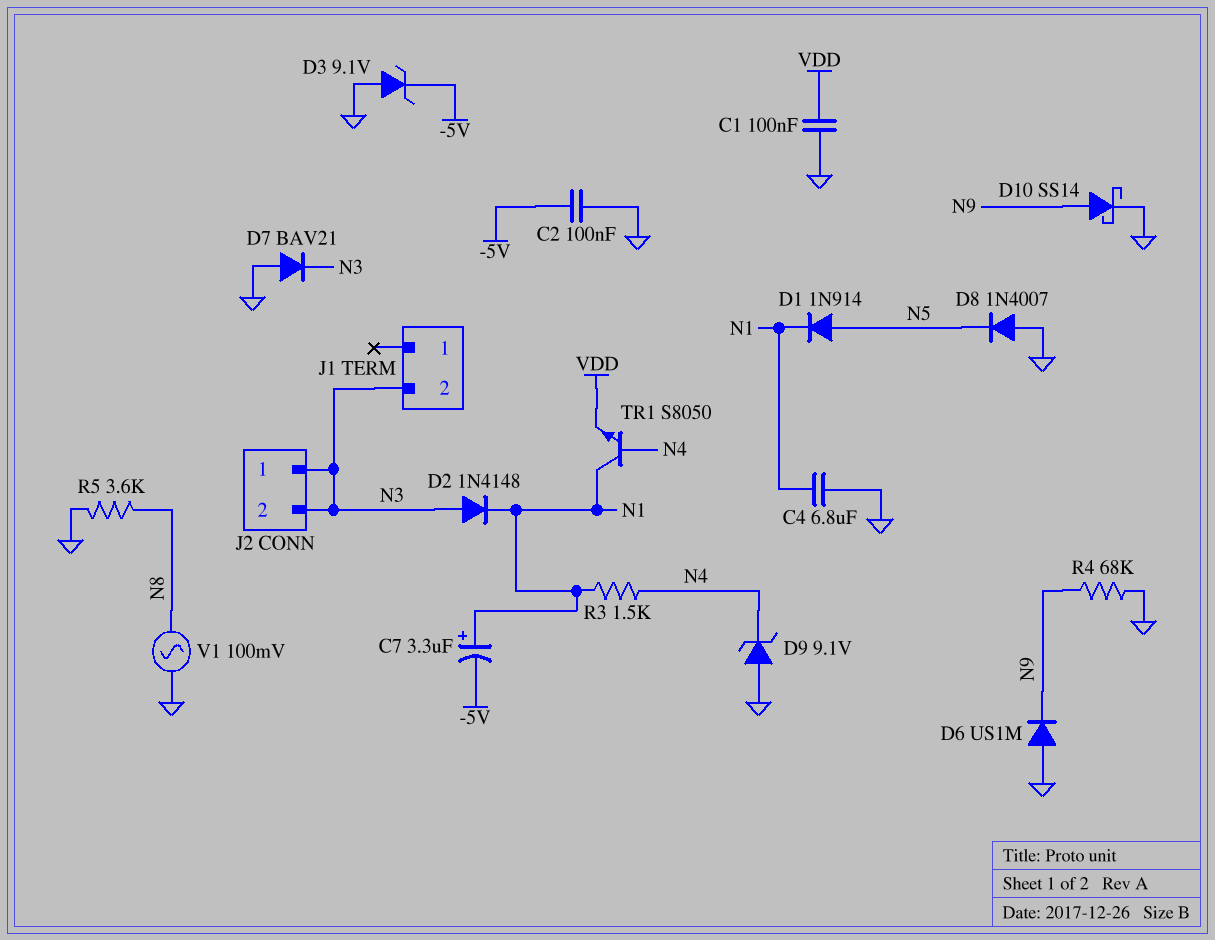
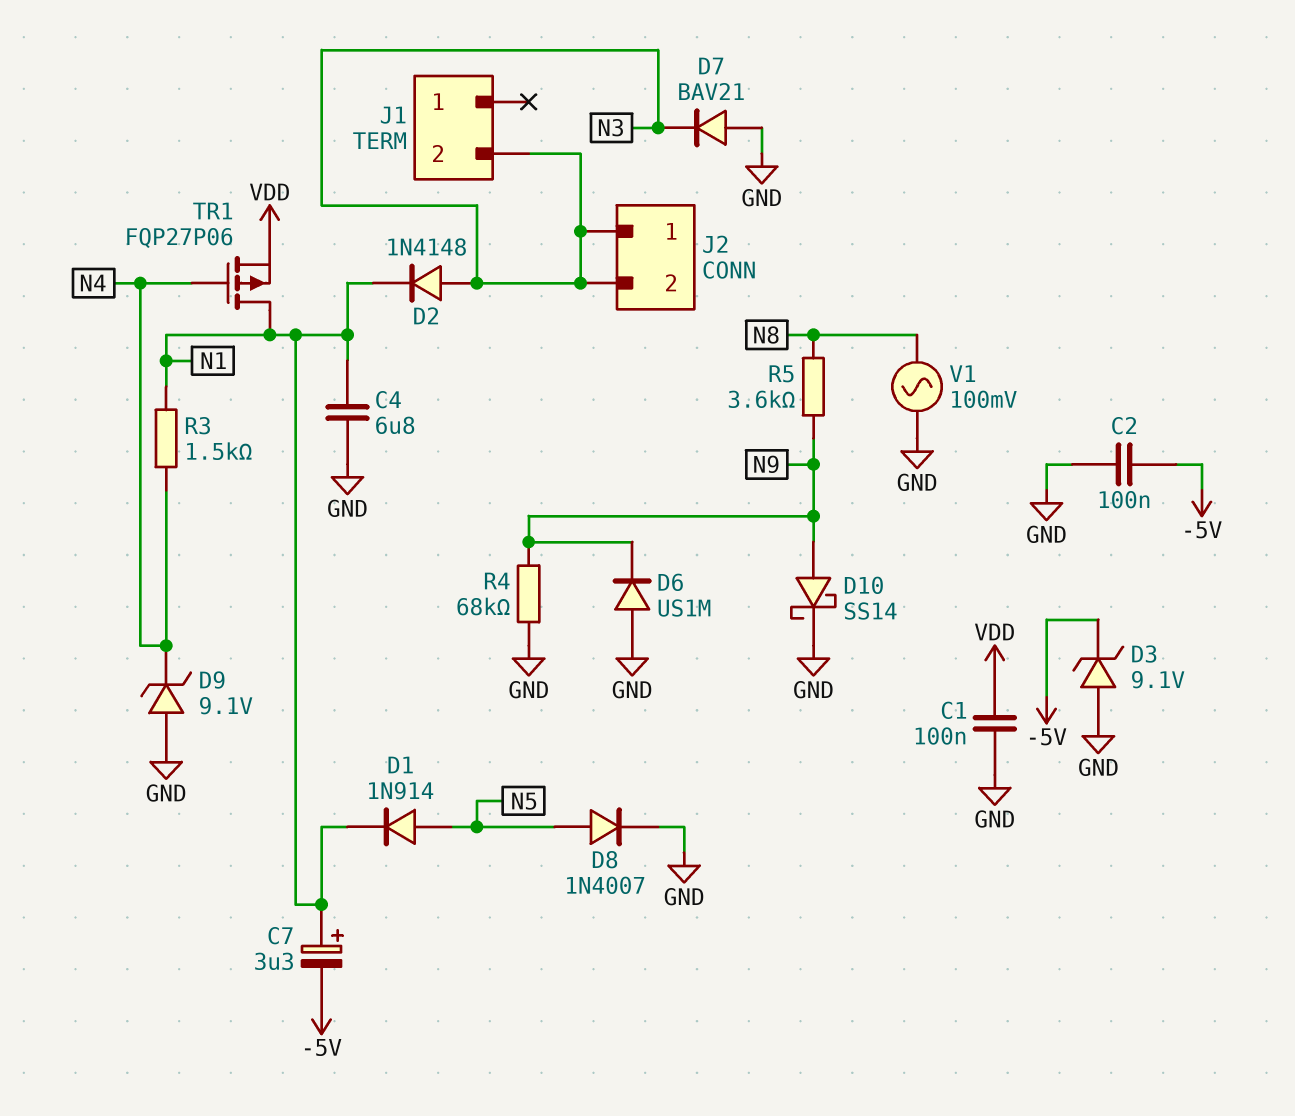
D8: diode 1N4007 (A GND, K N5) -> diode 1N4007 (A N5, K GND)
R5: 3.6k (GND, N8) -> 3.6k (N8, N9)
TR1: NPN S8050 (B N4, C N1, E VDD) -> PMOS FQP27P06 (G N4, D N1, S VDD)

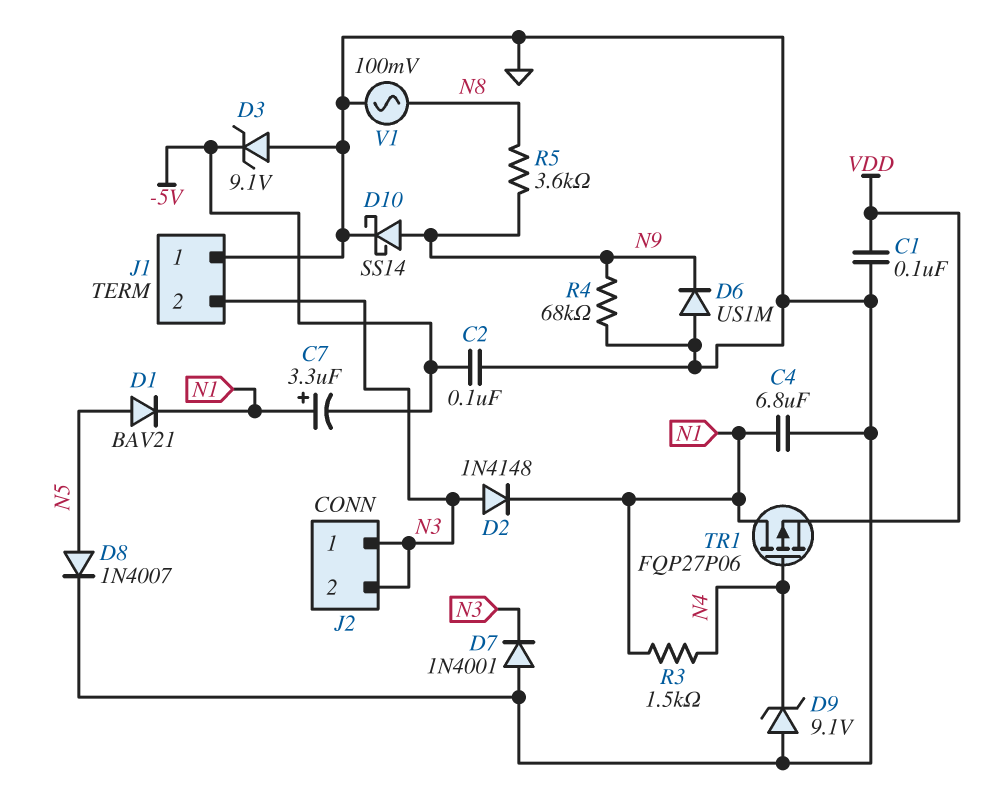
D1: diode 1N914 (A N5, K N1) -> diode BAV21 (A N5, K N1)
D7: diode BAV21 (A GND, K N3) -> diode 1N4001 (A GND, K N3)
J1 pin 1: none -> GND

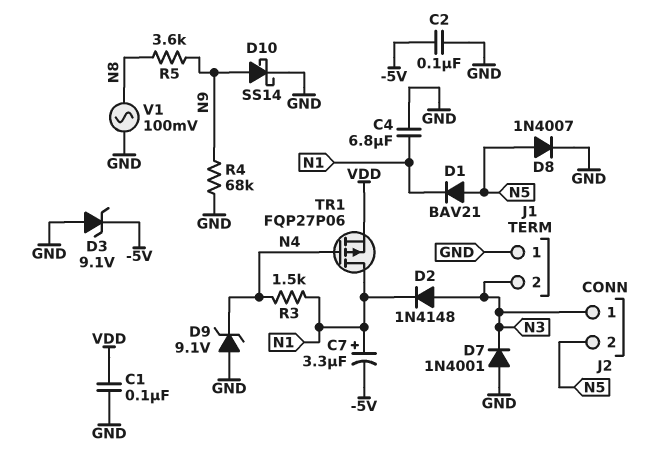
D6: diode US1M (A GND, K N9) -> none
J2 pin 2: N3 -> N5

